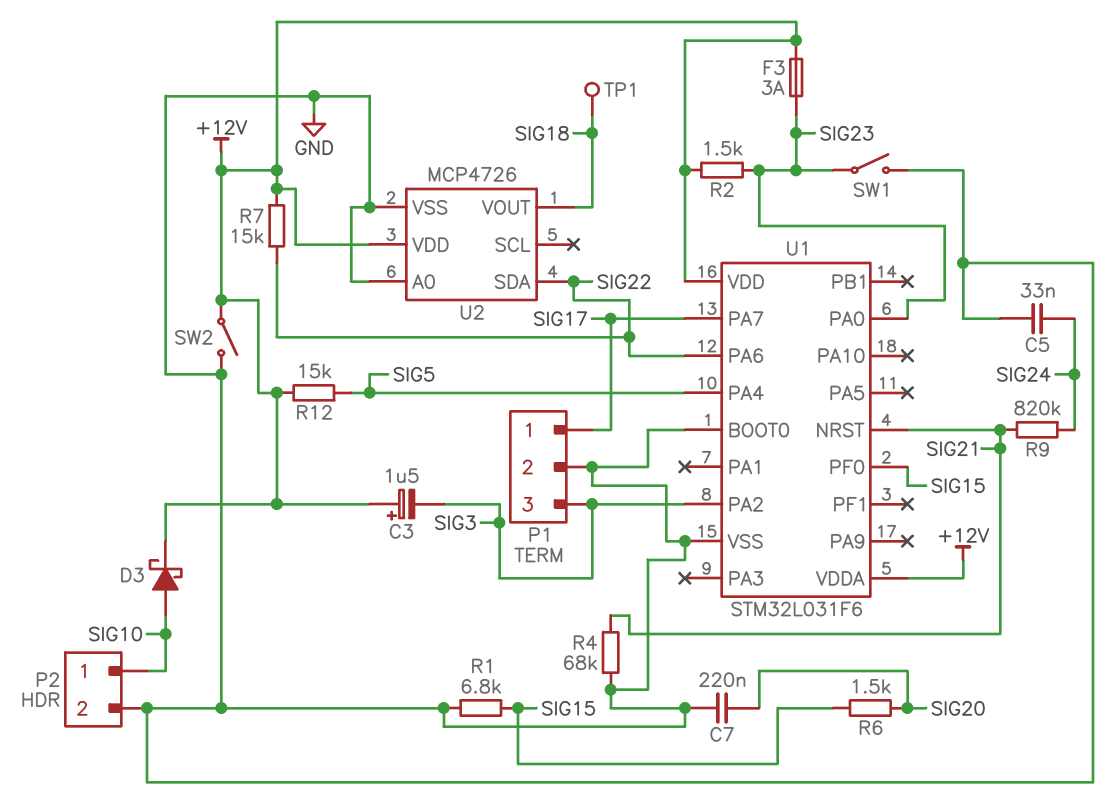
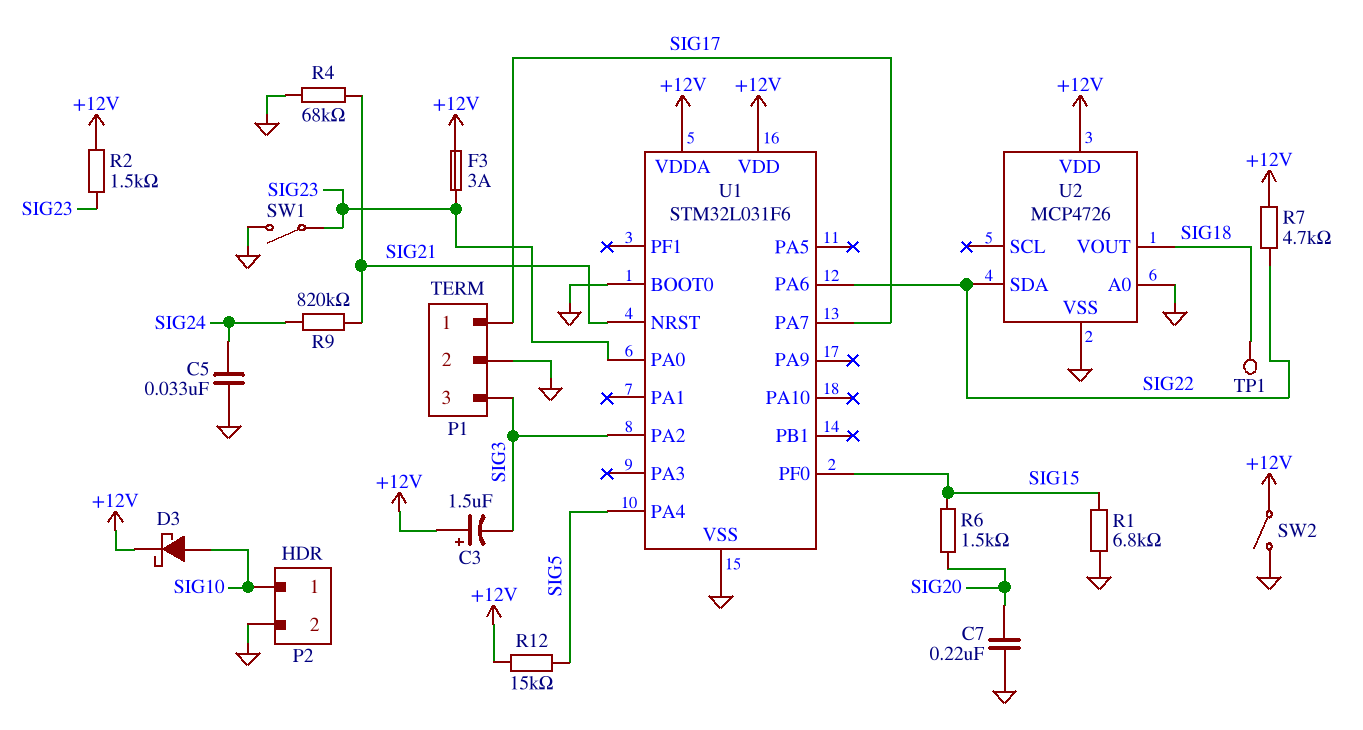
R7: 15k (+12V, SIG22) -> 4.7k (+12V, SIG22)

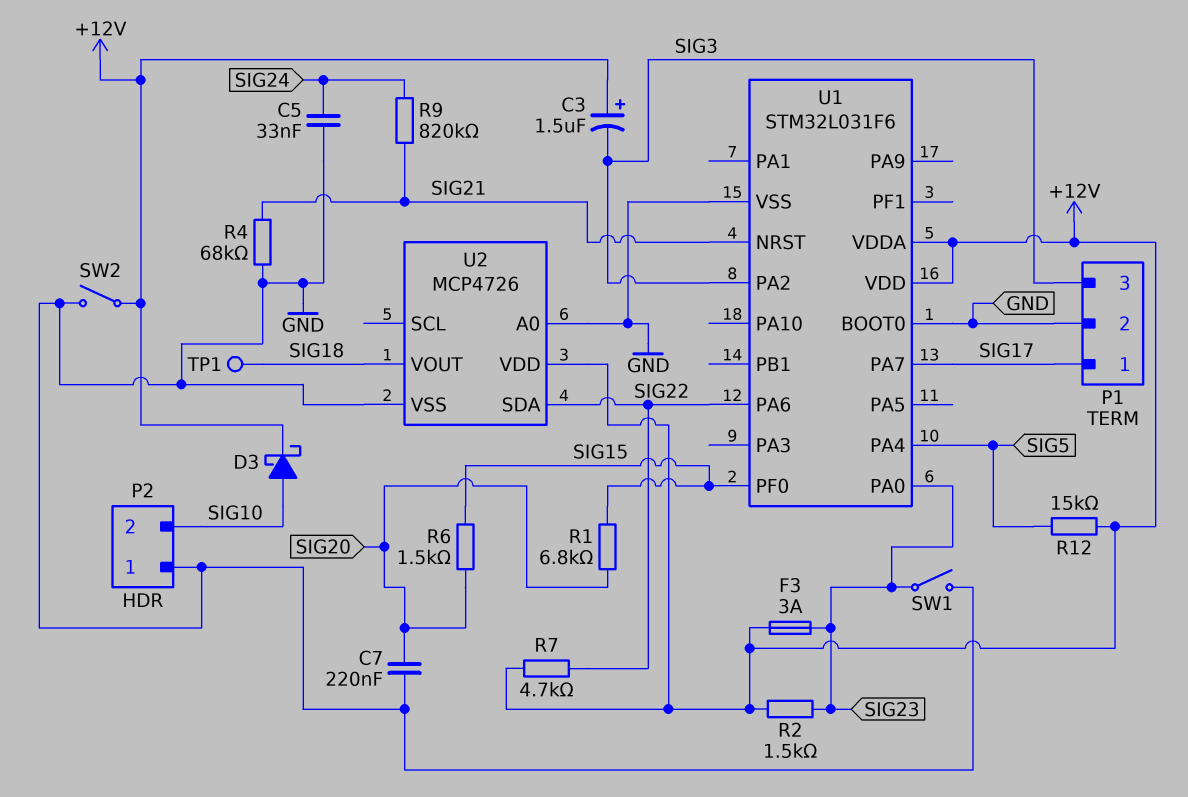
P2 pin 1: SIG10 -> GND
P2 pin 2: GND -> SIG10
R1: 6.8k (GND, SIG15) -> 6.8k (SIG15, SIG20)

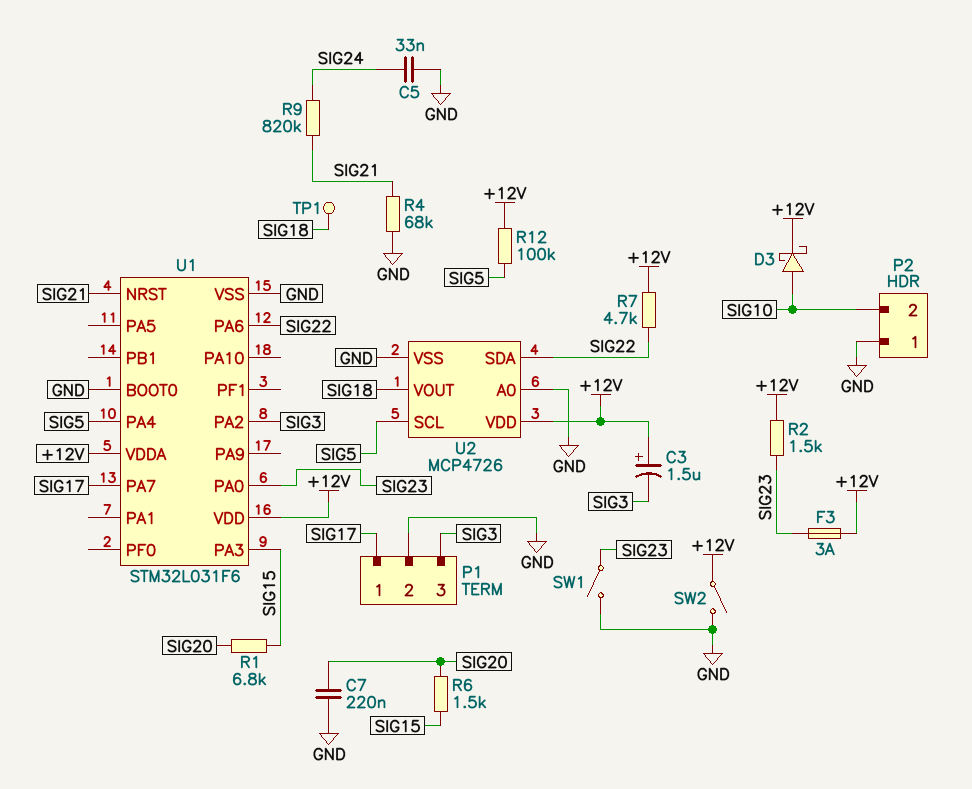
R12: 15k (+12V, SIG5) -> 100k (+12V, SIG5)
U1 pin PA3: none -> SIG15
U1 pin PF0: SIG15 -> none
U2 pin SCL: none -> SIG5

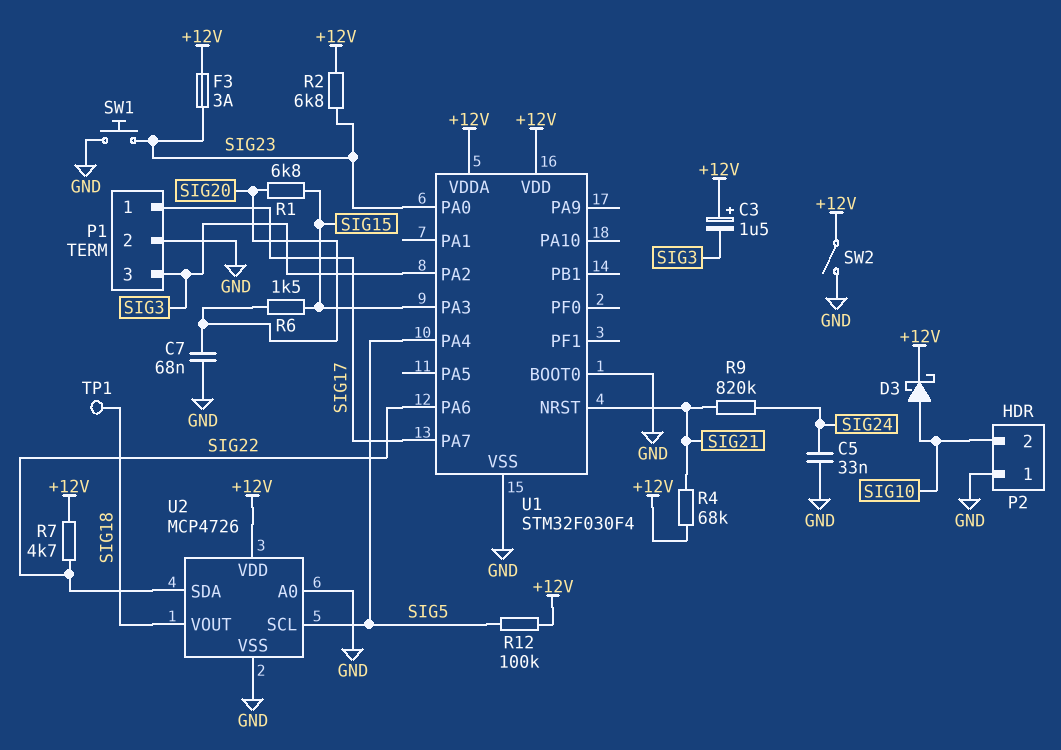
C7: 220nF (GND, SIG20) -> 68nF (GND, SIG20)
R2: 1.5k (+12V, SIG23) -> 6.8k (+12V, SIG23)
R4: 68k (GND, SIG21) -> 68k (+12V, SIG21)
SW1: switch (GND, SIG23) -> button (GND, SIG23)
U1: STM32L031F6 -> STM32F030F4

